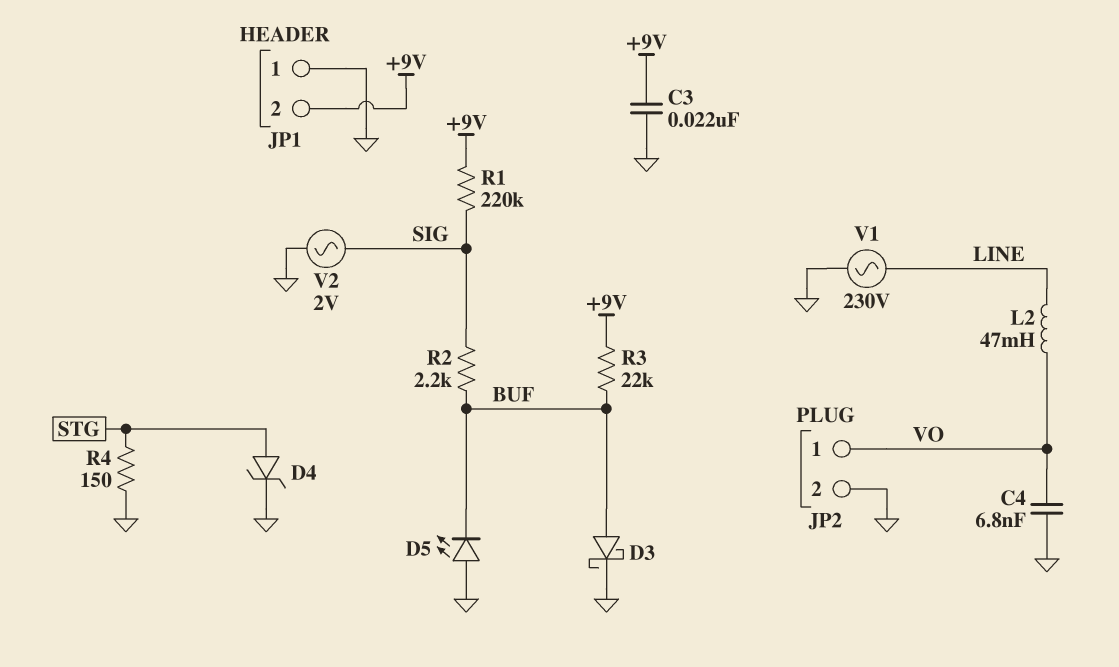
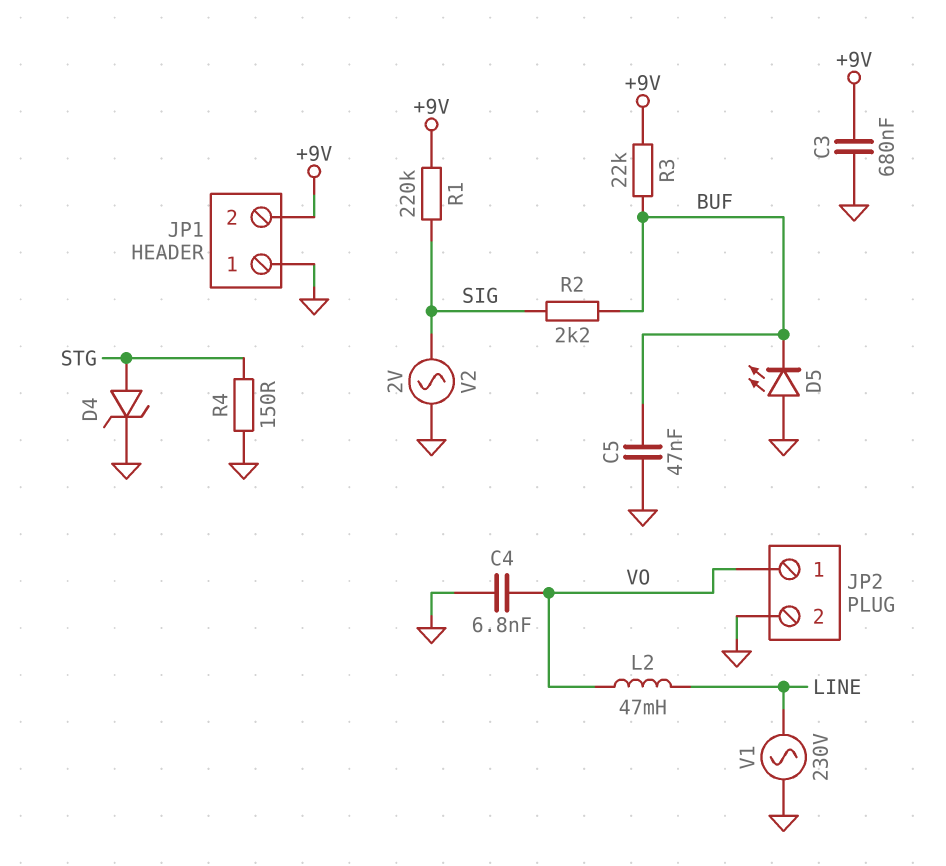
C3: 22nF (+9V, GND) -> 680nF (+9V, GND)
C5: none -> 47nF (BUF, GND)
D3: schottky (A BUF, K GND) -> none

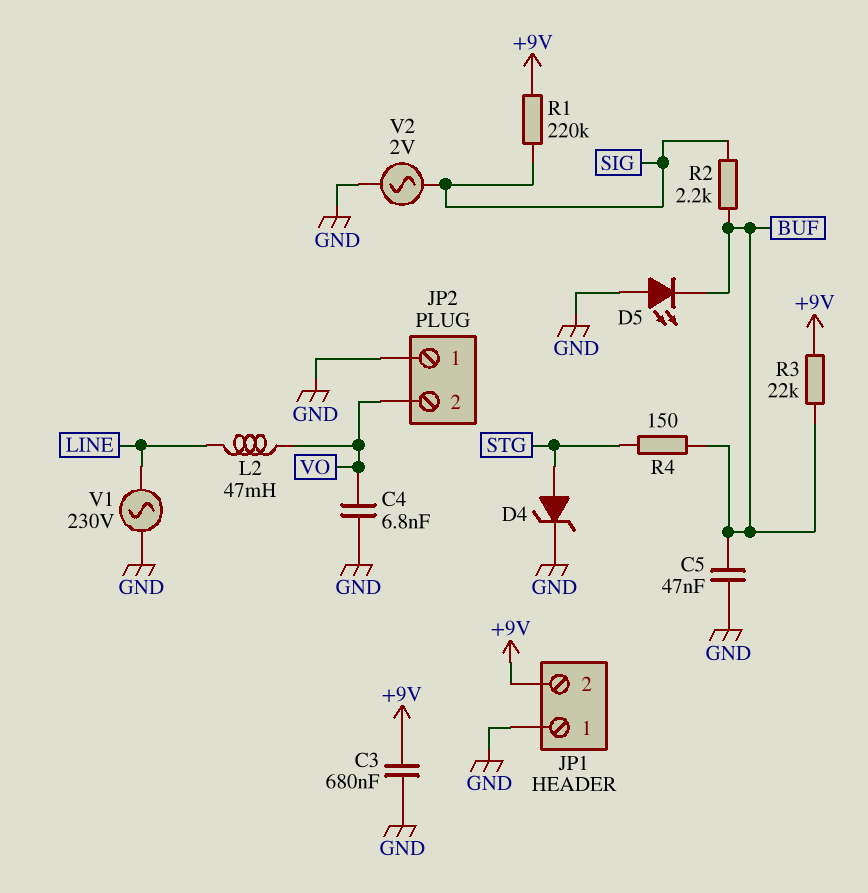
JP2 pin 1: VO -> GND
JP2 pin 2: GND -> VO
R4: 150 (GND, STG) -> 150 (BUF, STG)

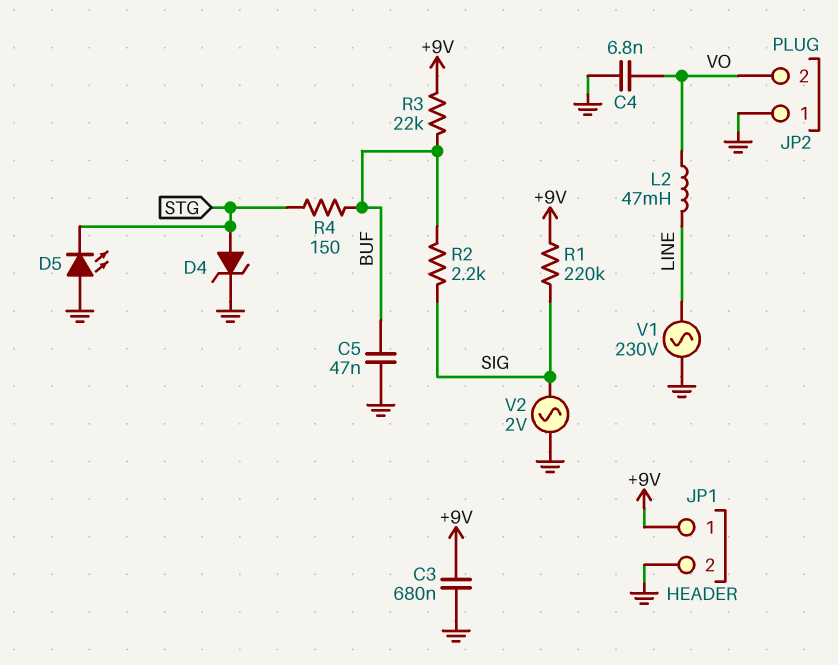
D5: LED (A GND, K BUF) -> LED (A GND, K STG)
JP1 pin 1: GND -> +9V
JP1 pin 2: +9V -> GND

